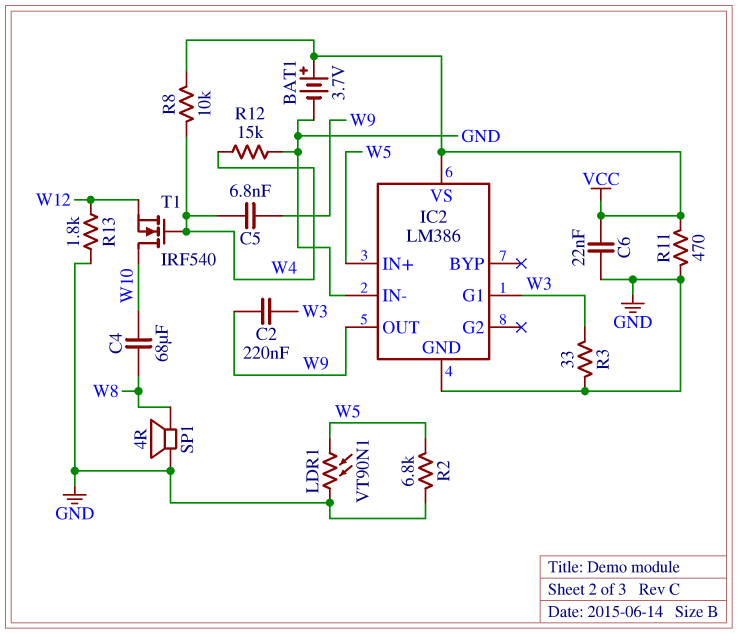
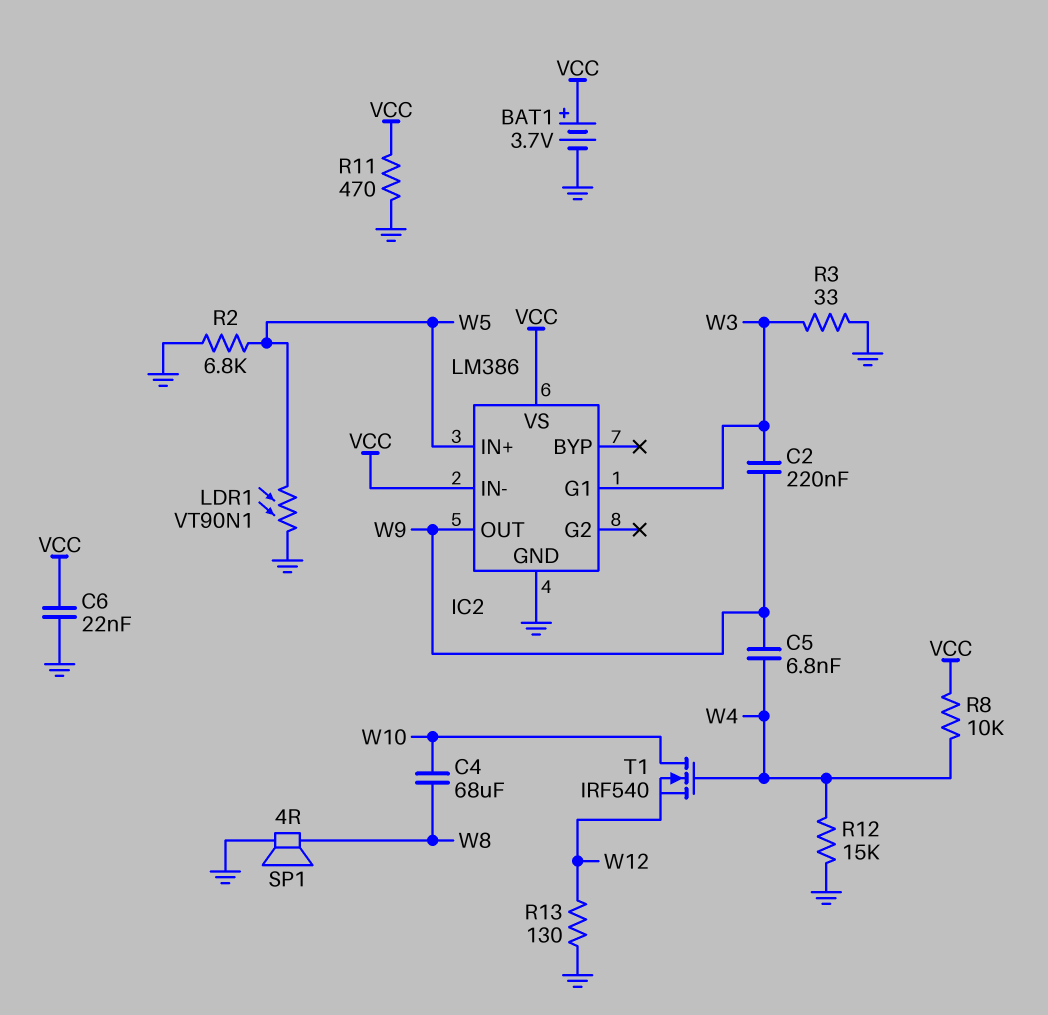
IC2 pin IN-: GND -> VCC
R13: 1.8k (GND, W12) -> 130 (GND, W12)

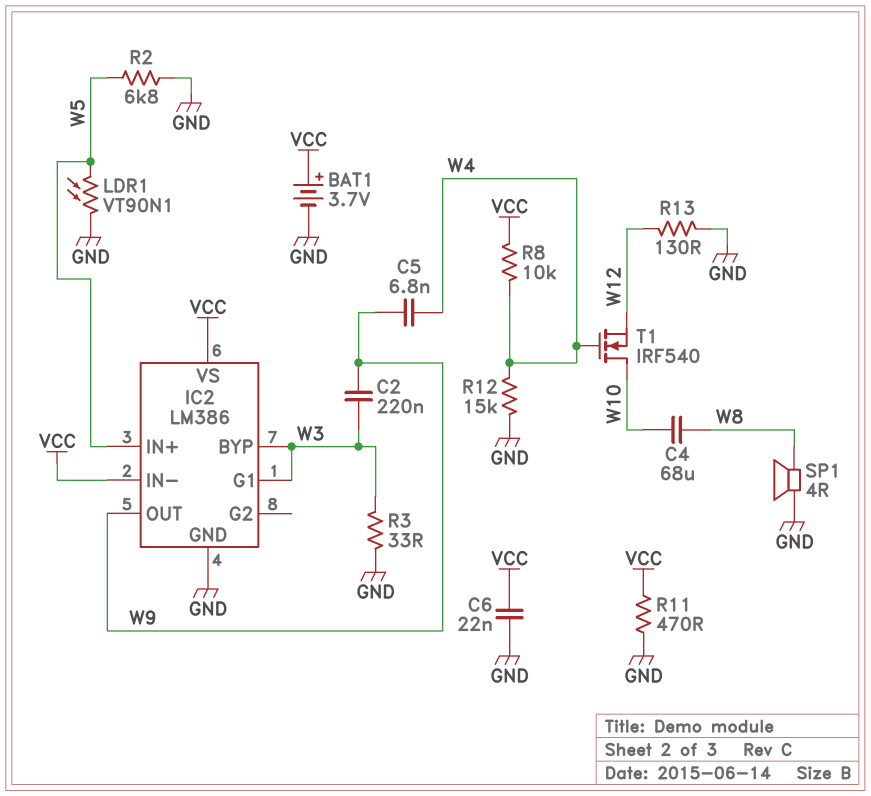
IC2 pin BYP: none -> W3

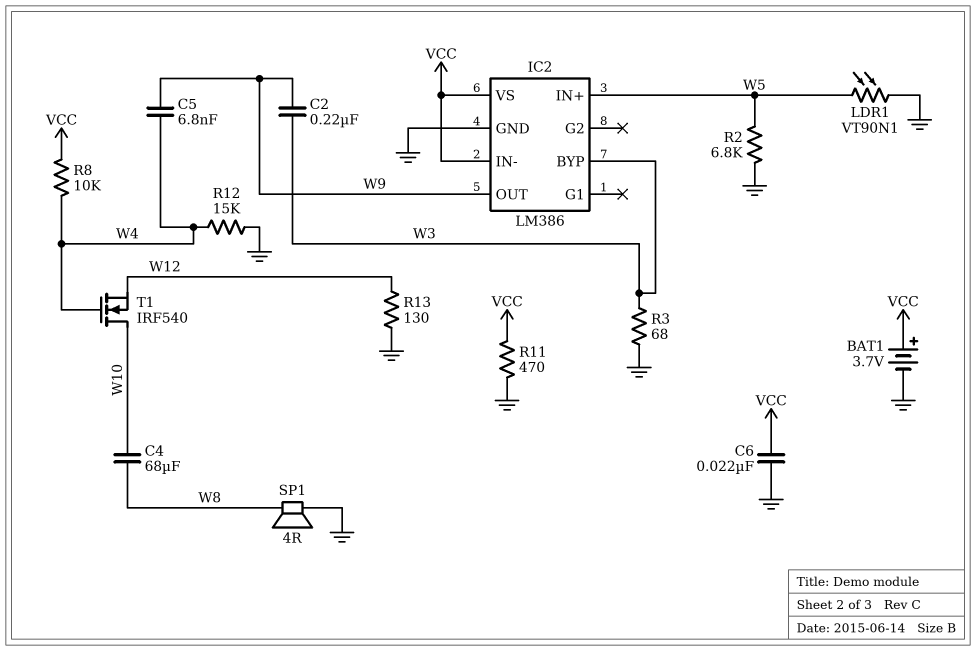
IC2 pin G1: W3 -> none
R3: 33 (GND, W3) -> 68 (GND, W3)

